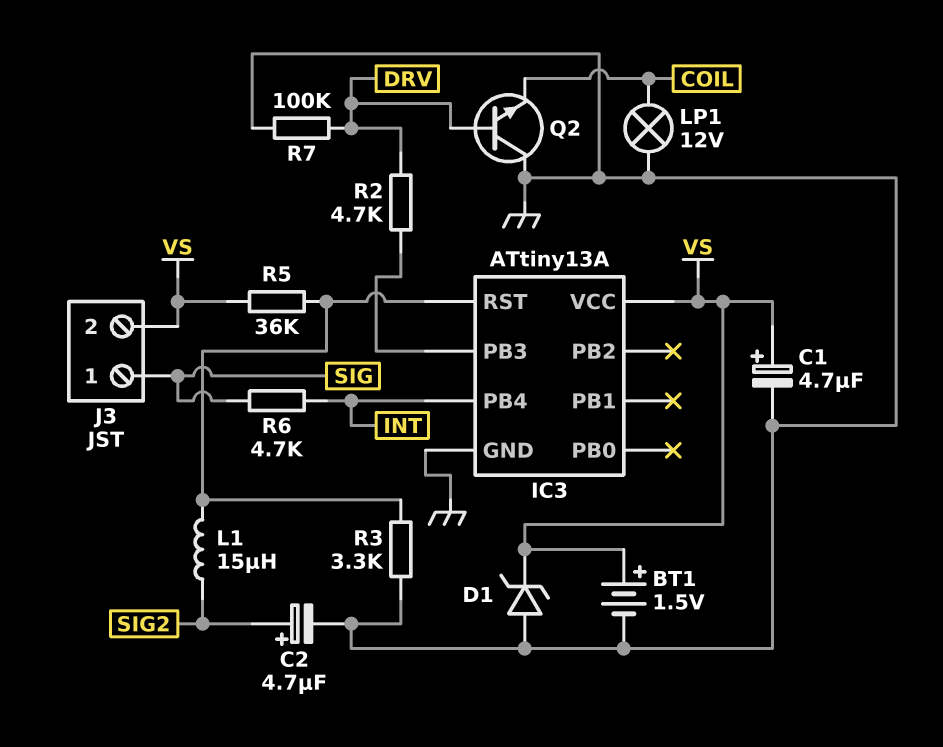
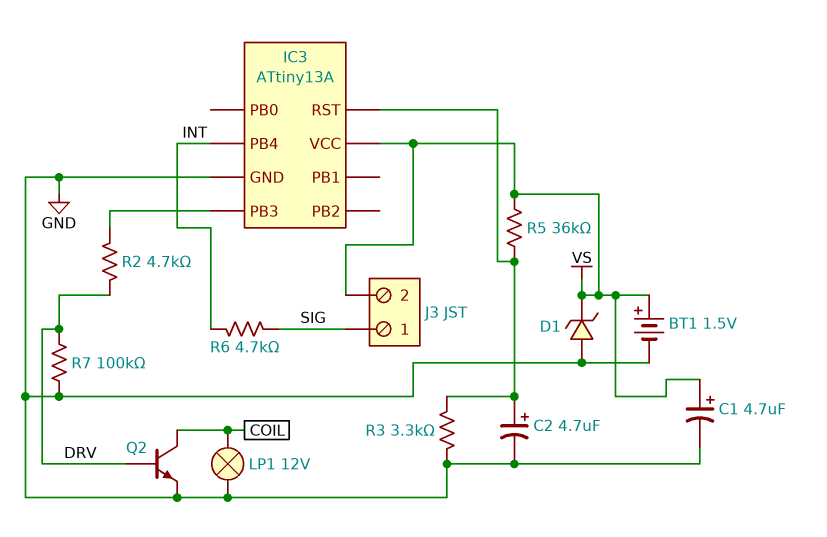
C2: 4.7uF (plus SIG2, minus GND) -> 4.7uF (plus IC3/RST, minus GND)
L1: 15uH (IC3/RST, SIG2) -> none
Q2: NPN (B DRV, C GND, E COIL) -> NPN (B DRV, C COIL, E GND)

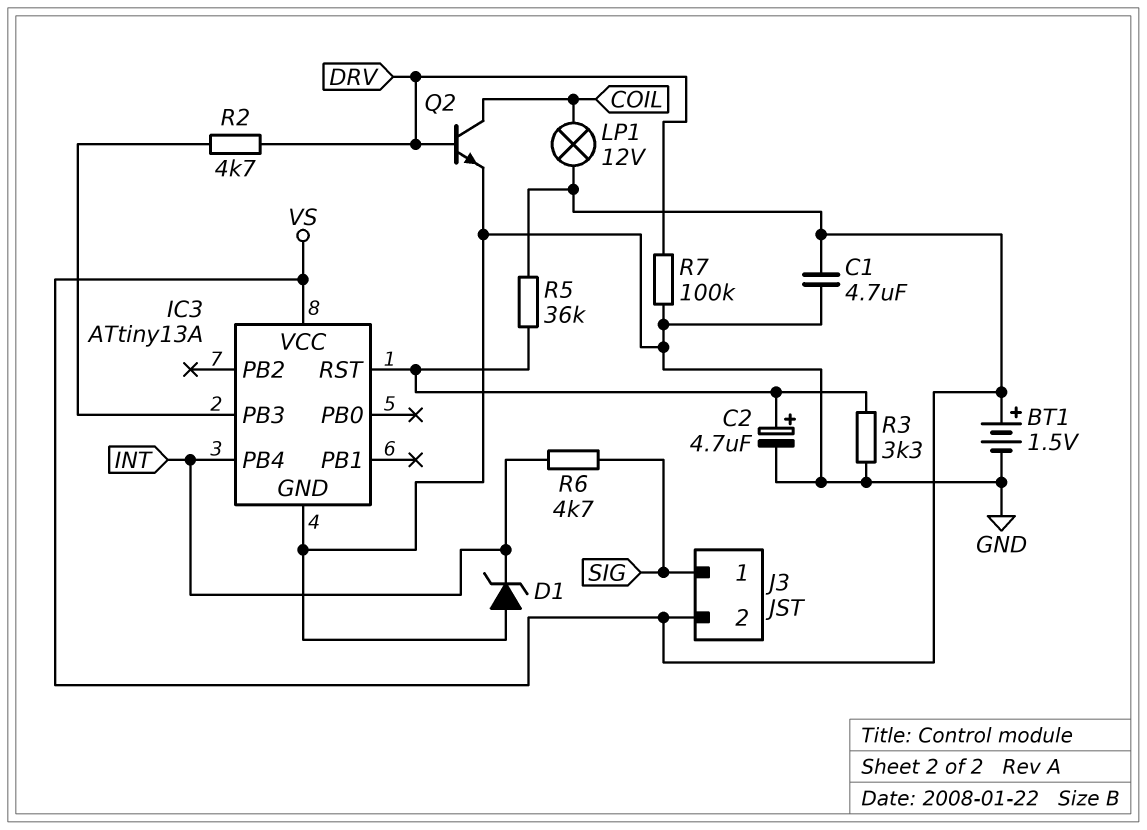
C1: 4.7uF (plus VS, minus GND) -> 4.7uF (GND, VS)
D1: zener (A GND, K VS) -> zener (A GND, K INT)
LP1: lamp 12V (COIL, GND) -> lamp 12V (COIL, VS)

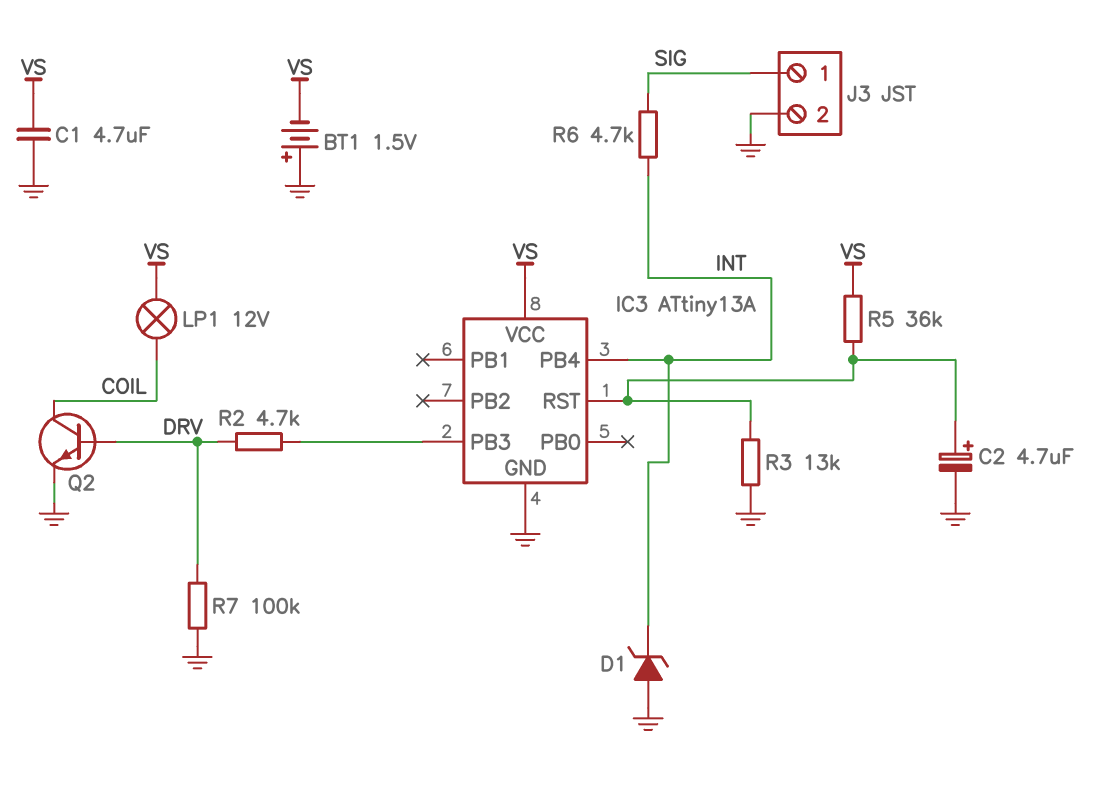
BT1: 1.5V (plus VS, minus GND) -> 1.5V (plus GND, minus VS)
J3 pin 2: VS -> GND
R3: 3.3k (GND, IC3/RST) -> 13k (GND, IC3/RST)

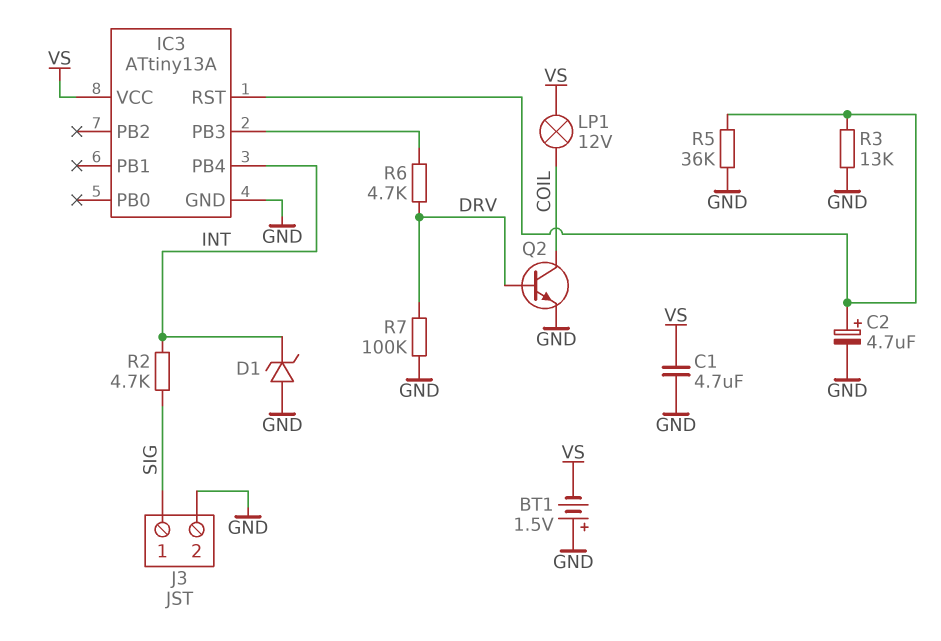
R2: 4.7k (DRV, IC3/PB3) -> 4.7k (INT, SIG)
R5: 36k (IC3/RST, VS) -> 36k (GND, IC3/RST)
R6: 4.7k (INT, SIG) -> 4.7k (DRV, IC3/PB3)

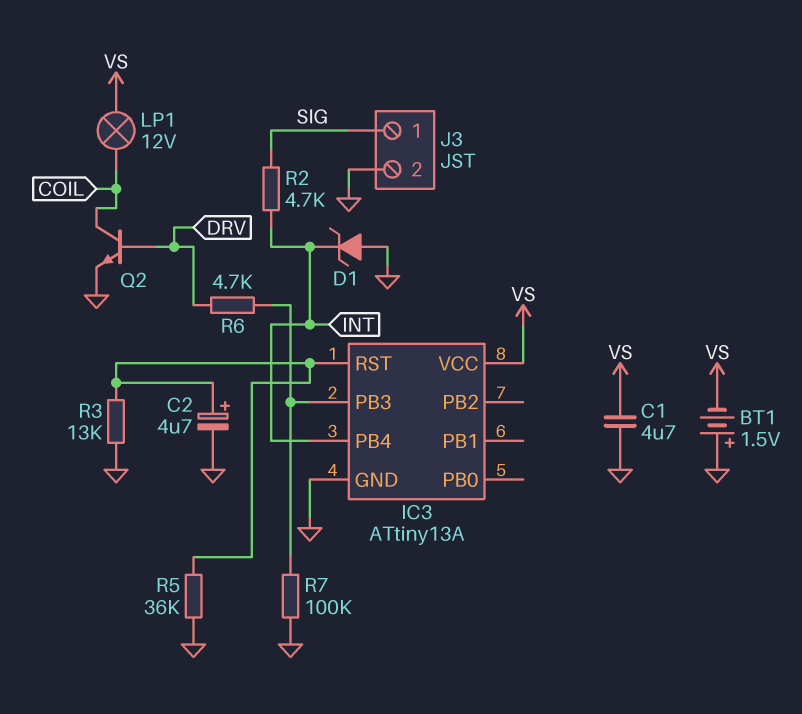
R7: 100k (DRV, GND) -> 100k (GND, IC3/PB3)

